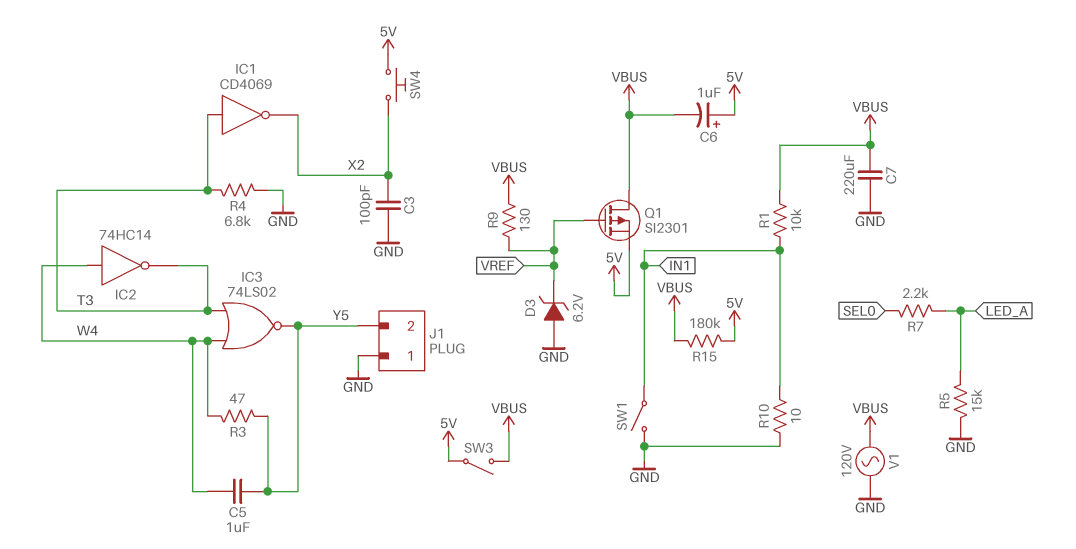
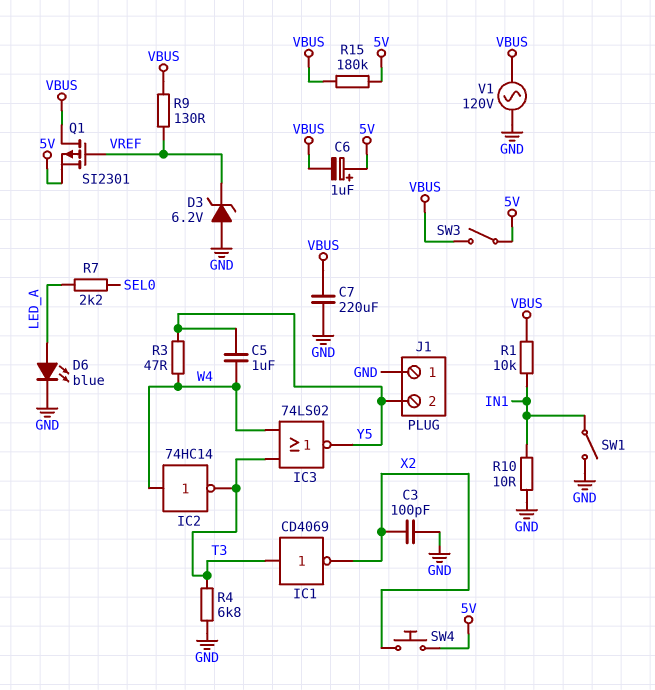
D6: none -> LED blue (A LED_A, K GND)
R5: 15k (GND, LED_A) -> none

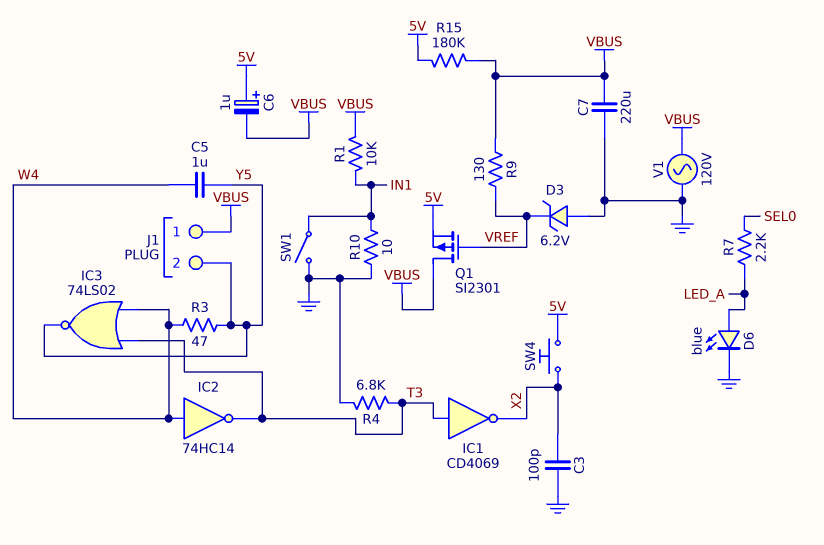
J1 pin 1: GND -> VBUS
SW3: switch (5V, VBUS) -> none

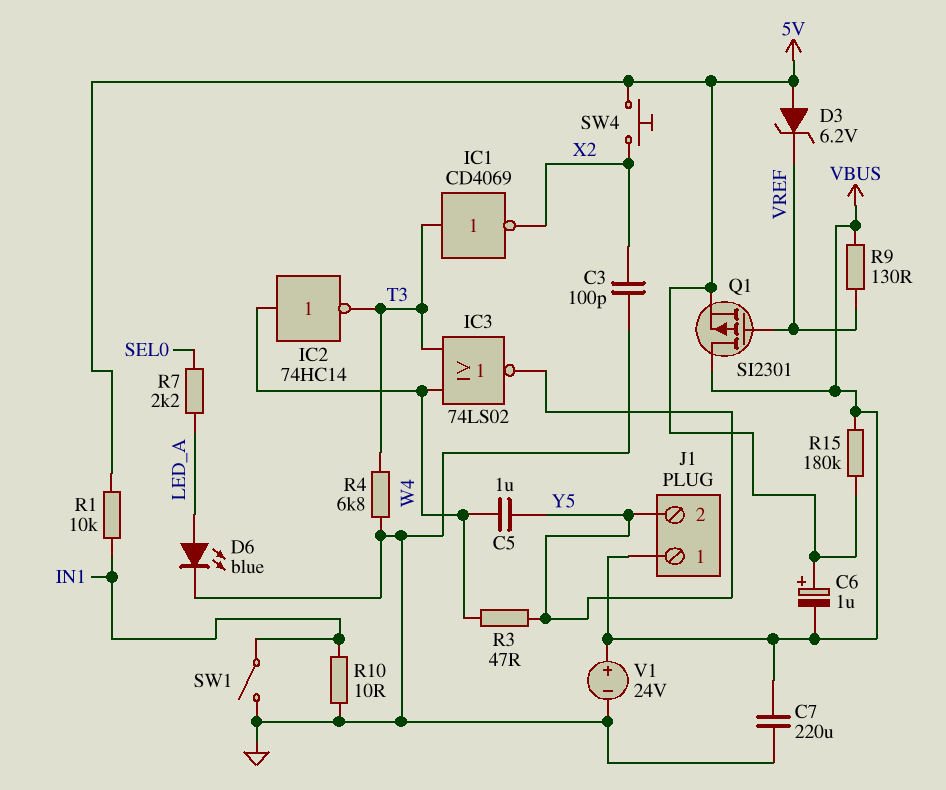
D3: zener 6.2V (A GND, K VREF) -> zener 6.2V (A 5V, K VREF)
R1: 10k (IN1, VBUS) -> 10k (5V, IN1)
V1: AC 120V (GND, VBUS) -> 24V (plus VBUS, minus GND)

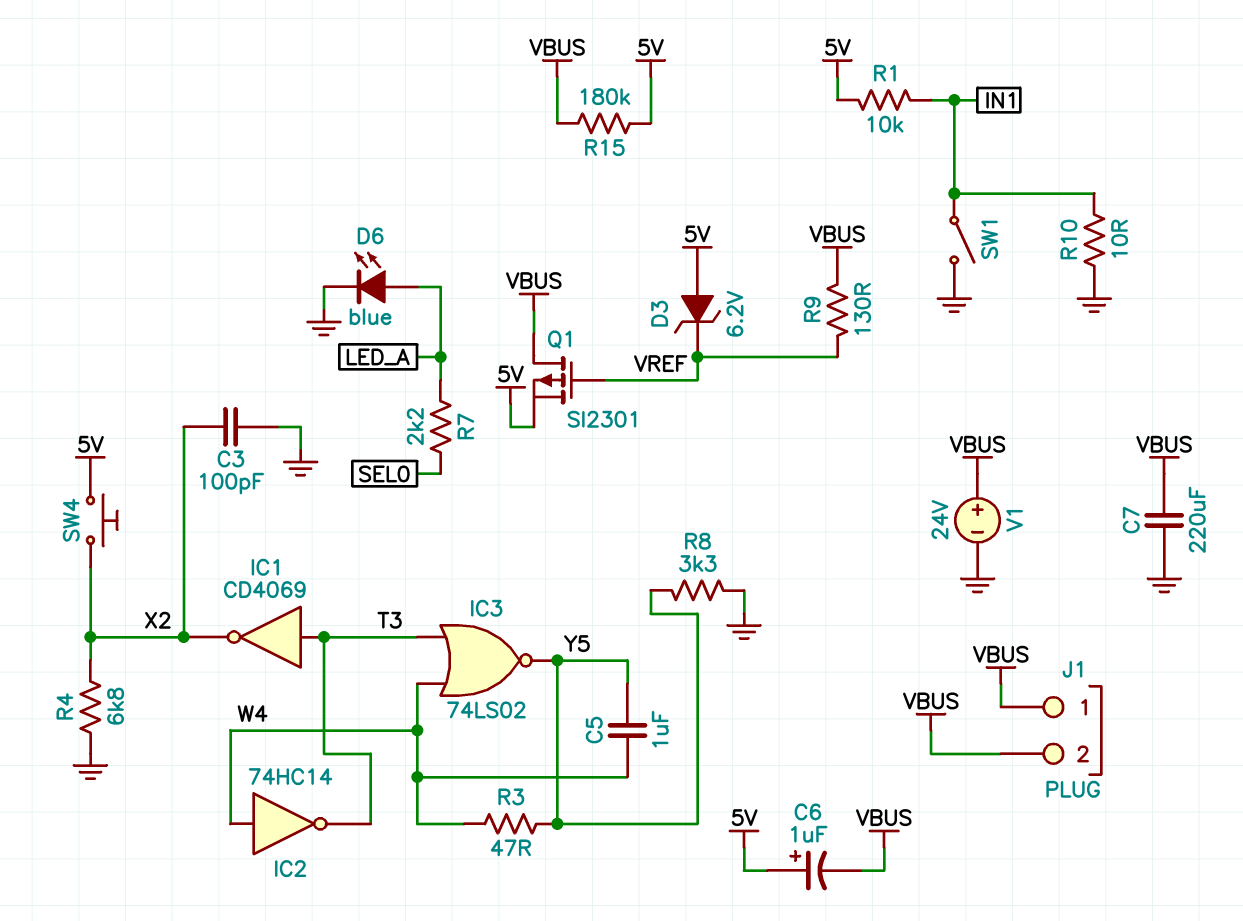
J1 pin 2: Y5 -> VBUS
R4: 6.8k (GND, T3) -> 6.8k (GND, X2)
R8: none -> 3.3k (GND, Y5)

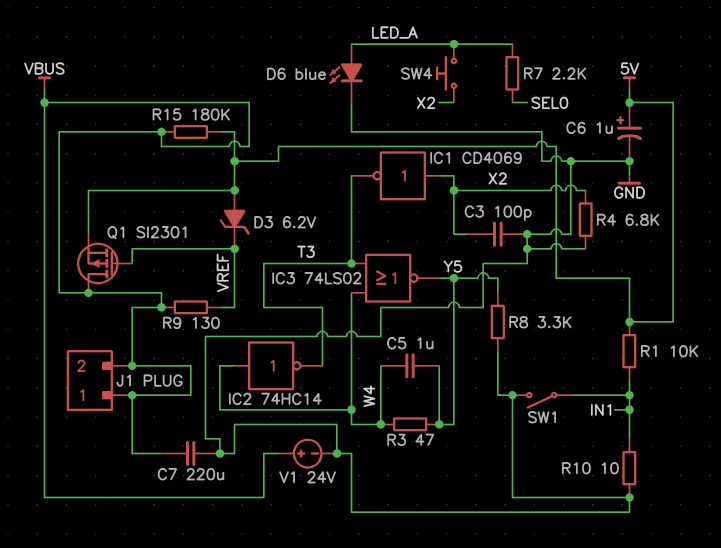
C6: 1uF (plus 5V, minus VBUS) -> 1uF (plus 5V, minus GND)
IC1: NOT CD4069 (in T3, out X2) -> NOT CD4069 (in X2, out T3)
SW4: button (5V, X2) -> button (LED_A, X2)

